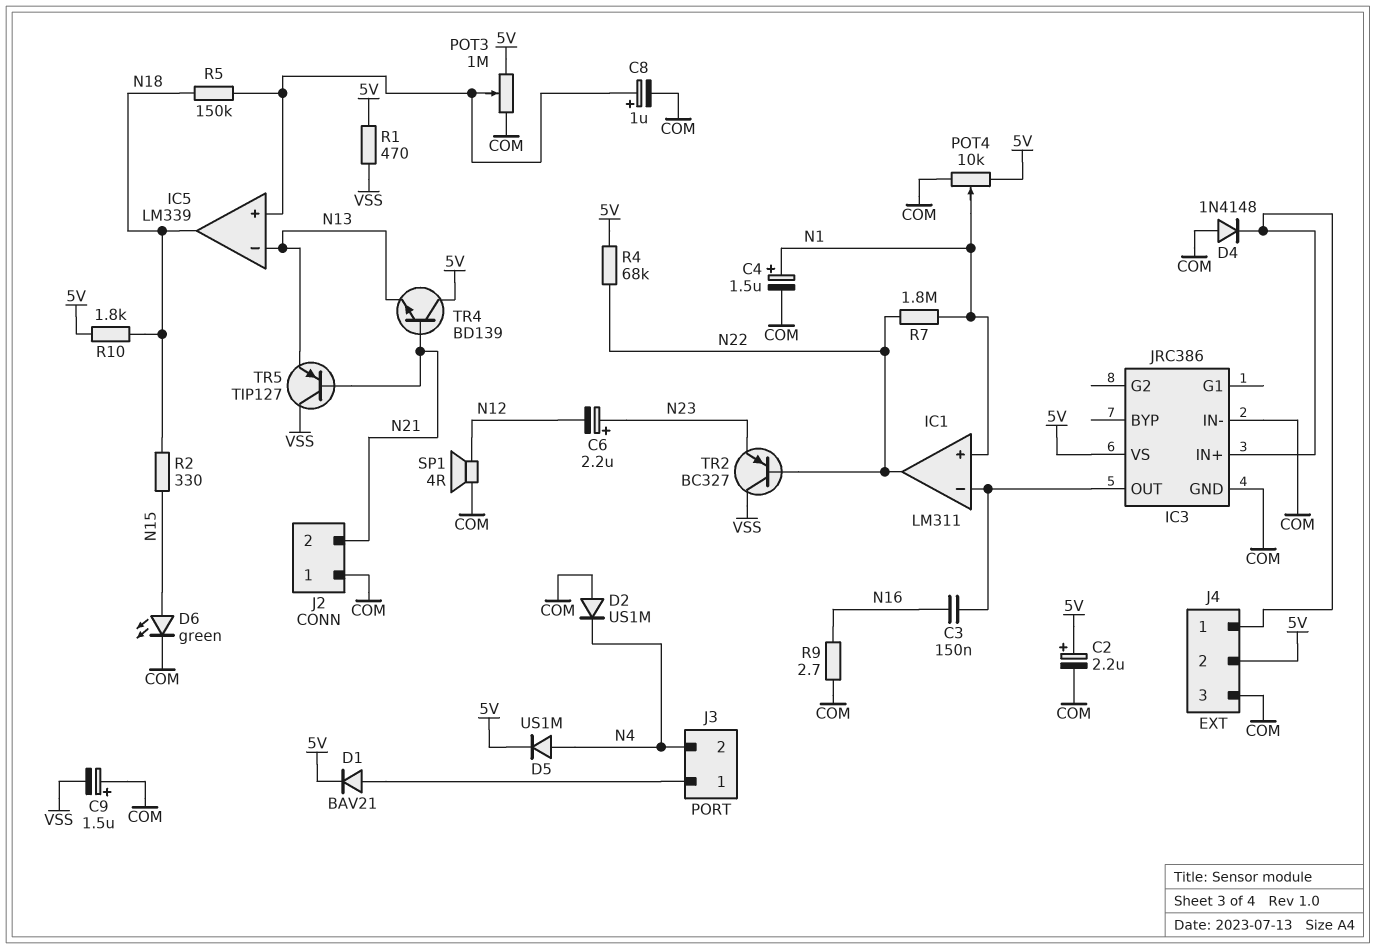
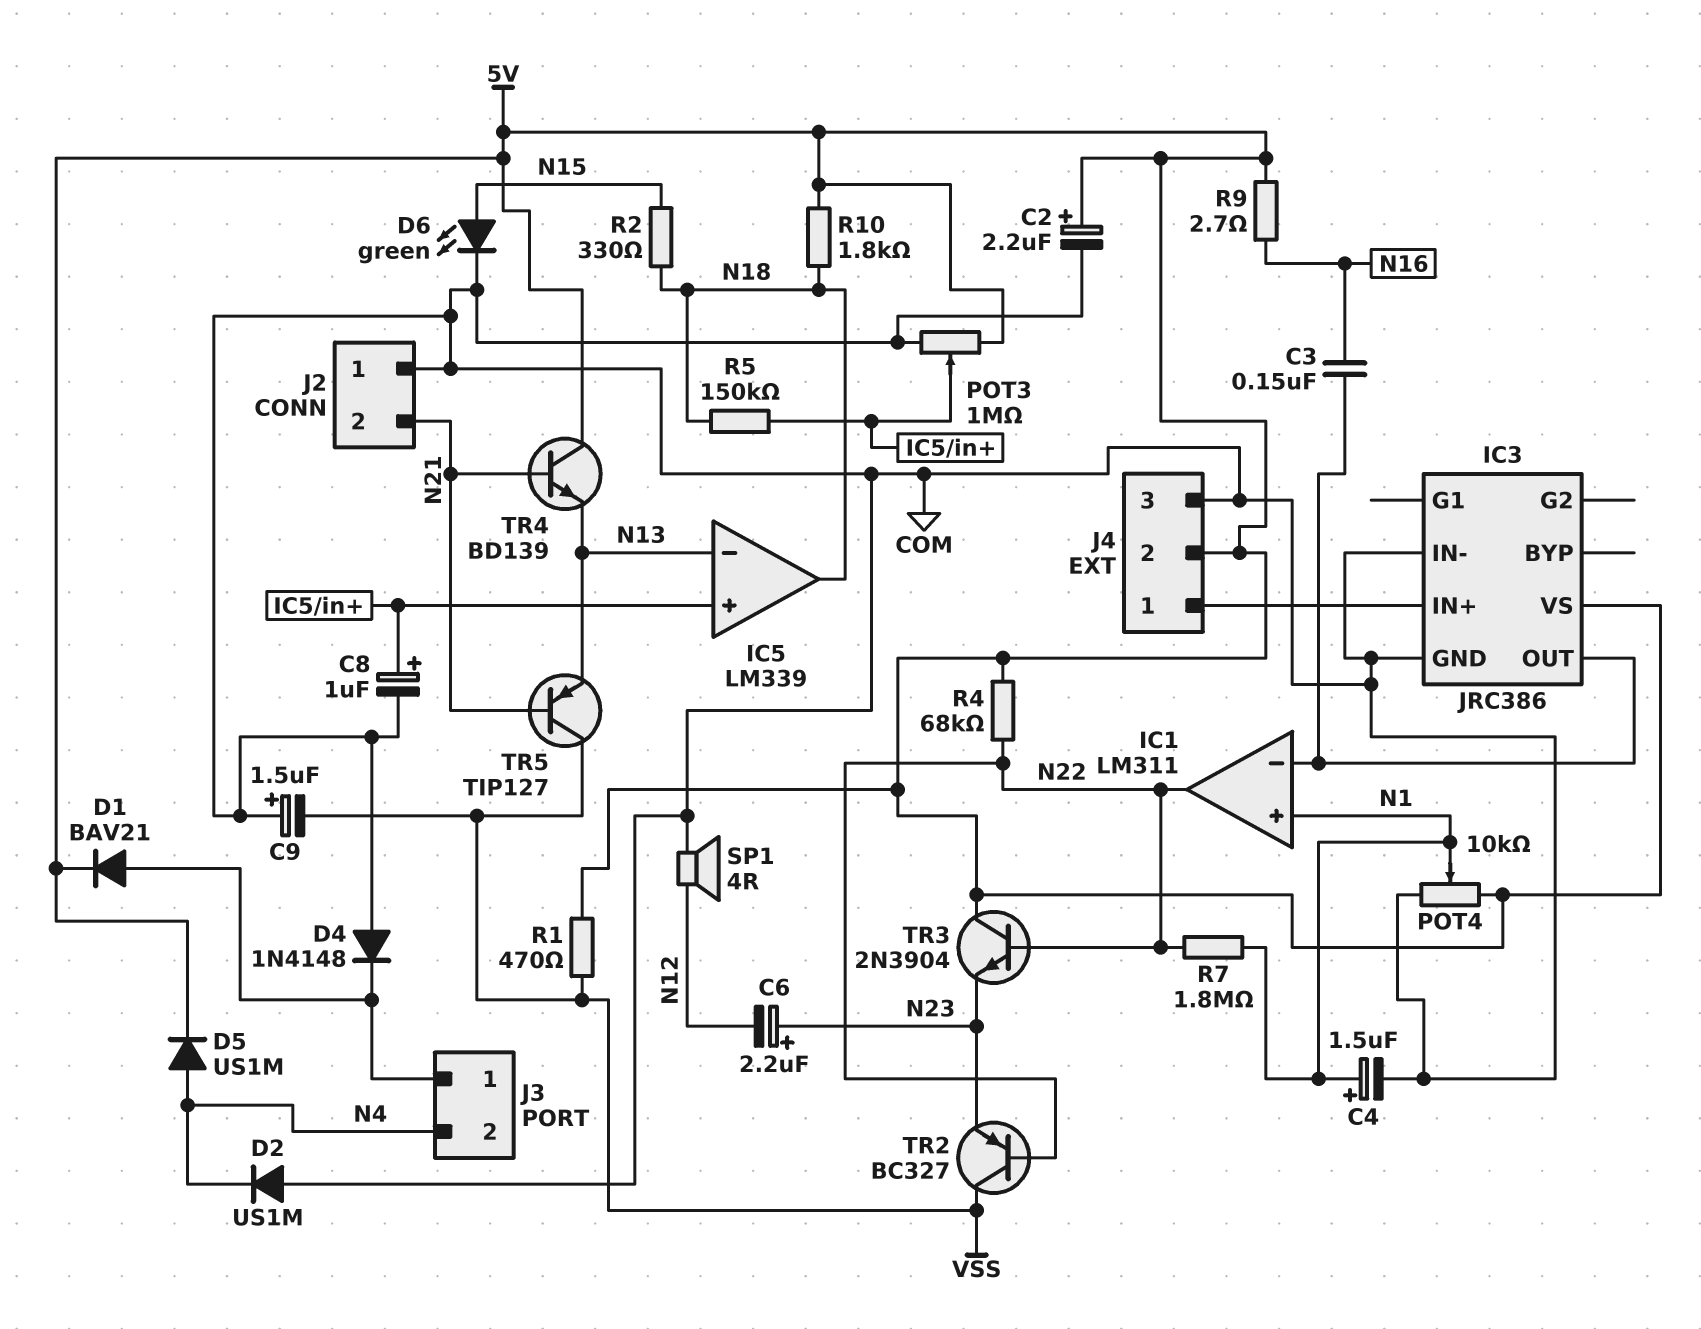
D4: diode 1N4148 (A COM, K IC3/IN+) -> diode 1N4148 (A COM, K J3/1)
R9: 2.7 (COM, N16) -> 2.7 (5V, N16)
TR3: none -> NPN 2N3904 (B N22, C 5V, E N23)

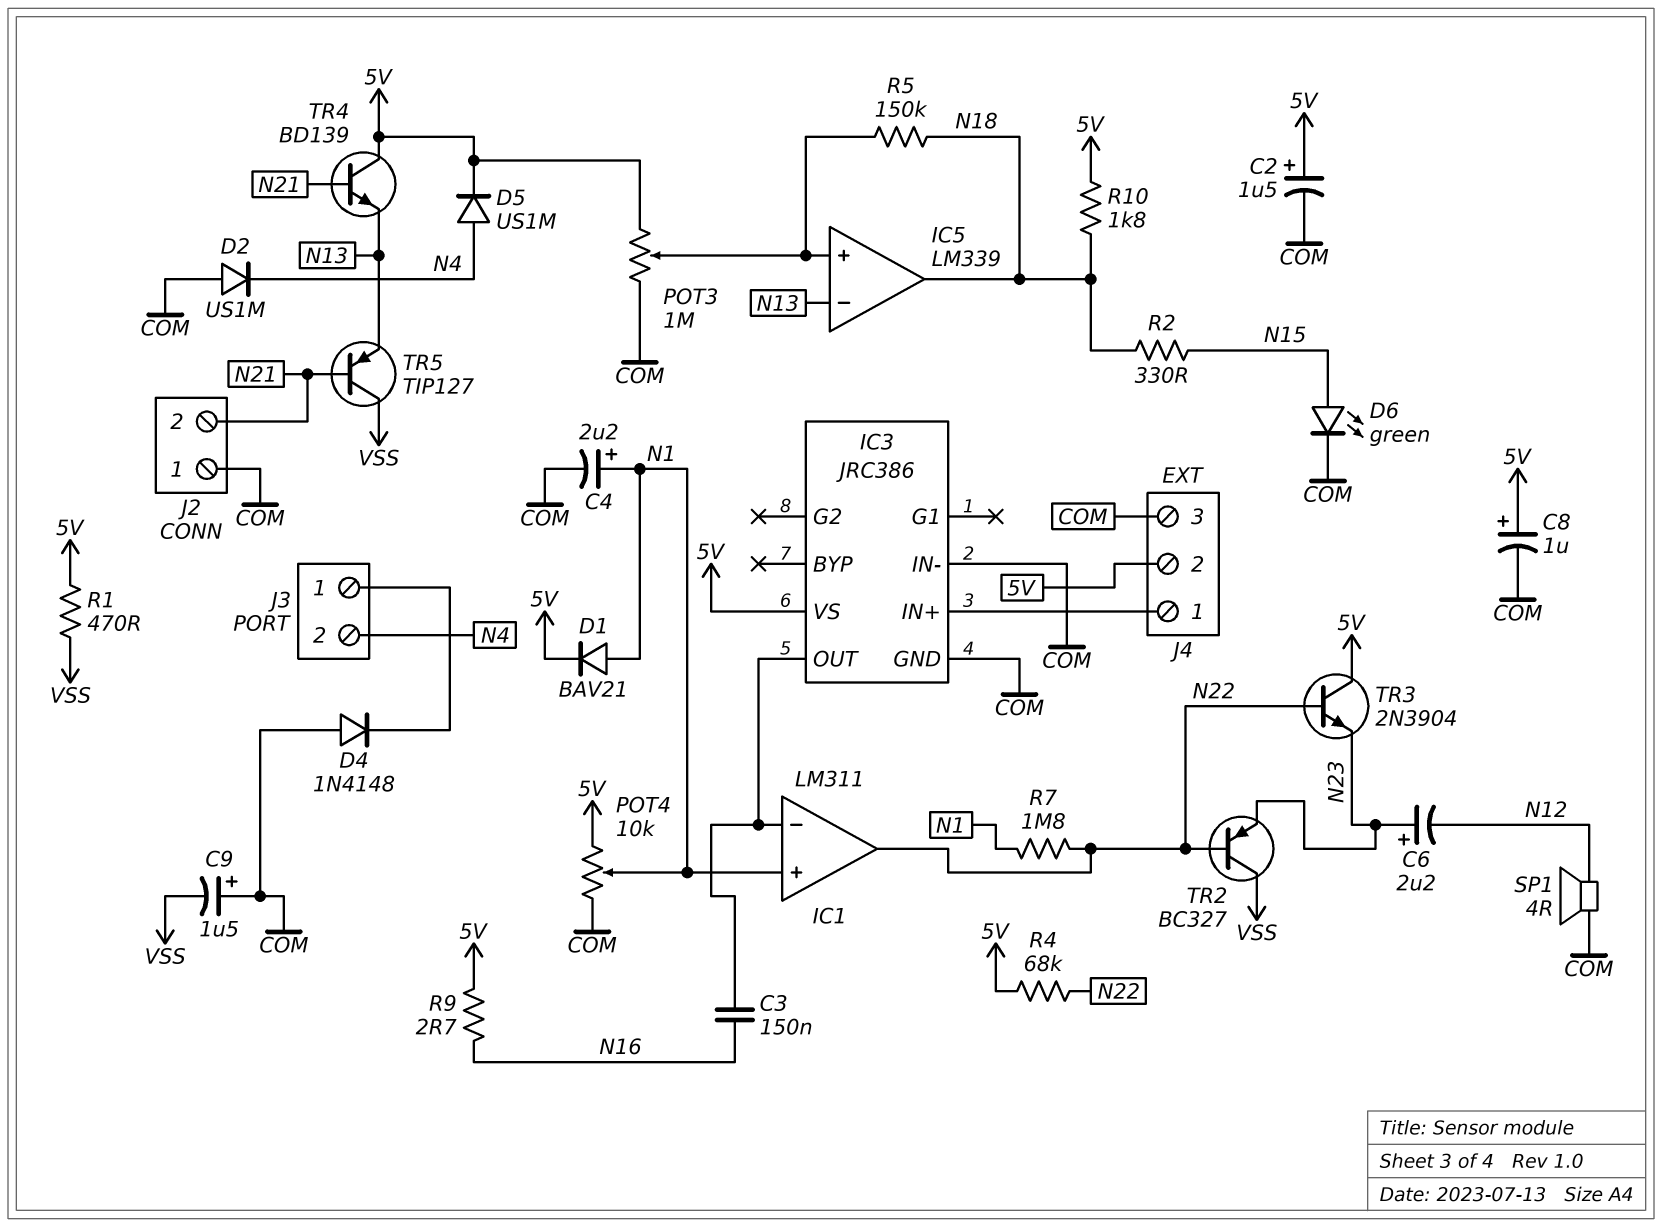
C2: 2.2uF (plus 5V, minus COM) -> 1.5uF (plus 5V, minus COM)
C4: 1.5uF (plus N1, minus COM) -> 2.2uF (plus N1, minus COM)
C8: 1uF (plus IC5/in+, minus COM) -> 1uF (plus 5V, minus COM)
D1: diode BAV21 (A J3/1, K 5V) -> diode BAV21 (A N1, K 5V)

